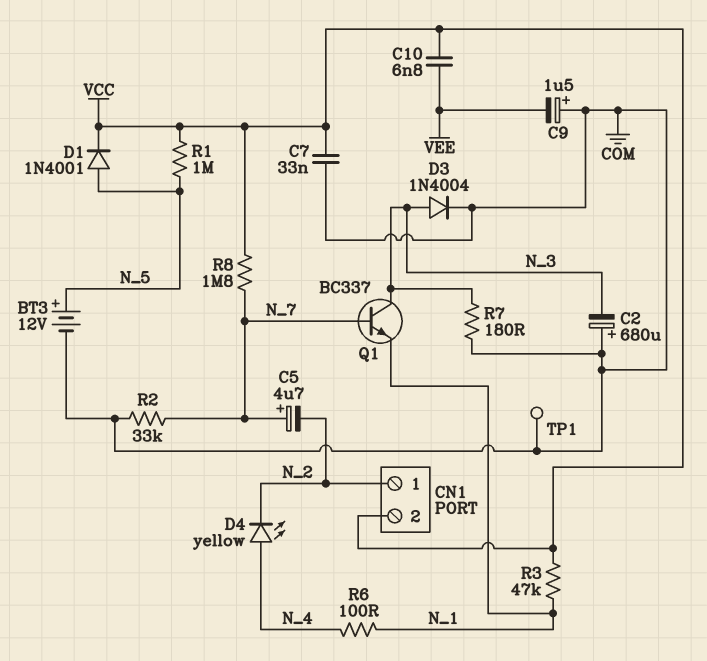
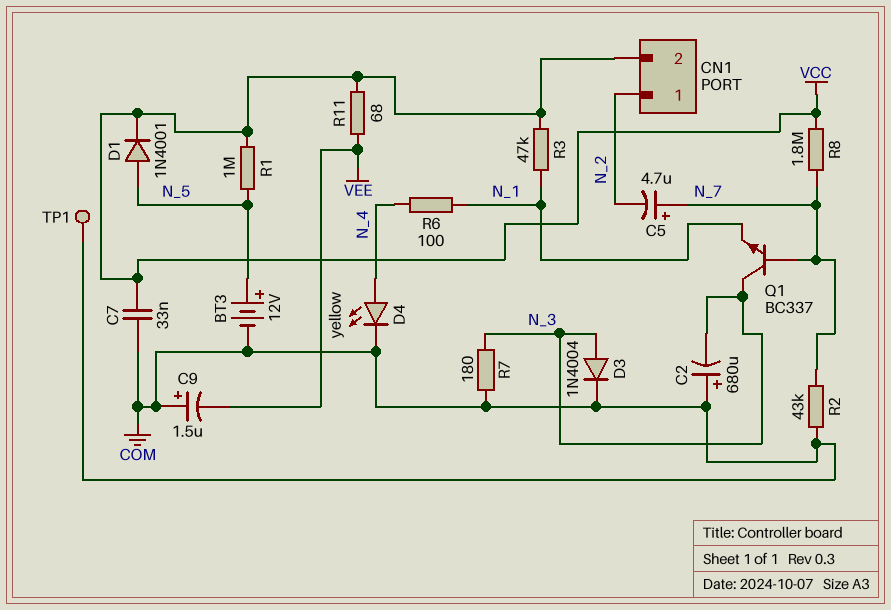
C10: 6.8nF (VCC, VEE) -> none
D4: LED yellow (A N_4, K N_2) -> LED yellow (A N_4, K COM)
R2: 33k (COM, N_7) -> 43k (COM, N_7)
R11: none -> 68 (VCC, VEE)

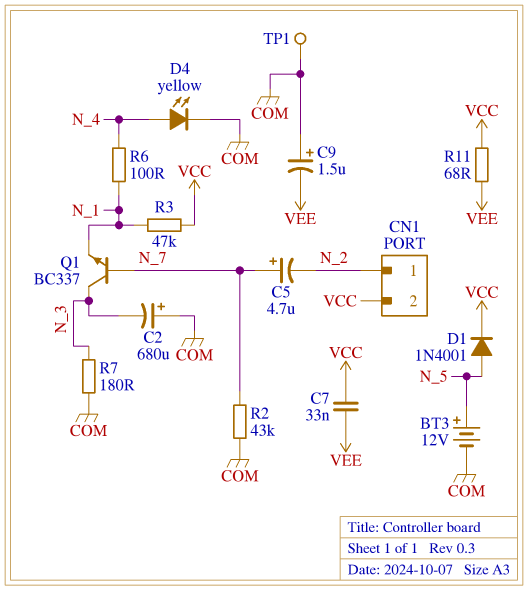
C7: 33nF (COM, VCC) -> 33nF (VCC, VEE)
D3: diode 1N4004 (A N_3, K COM) -> none
R1: 1M (N_5, VCC) -> none
R8: 1.8M (N_7, VCC) -> none

